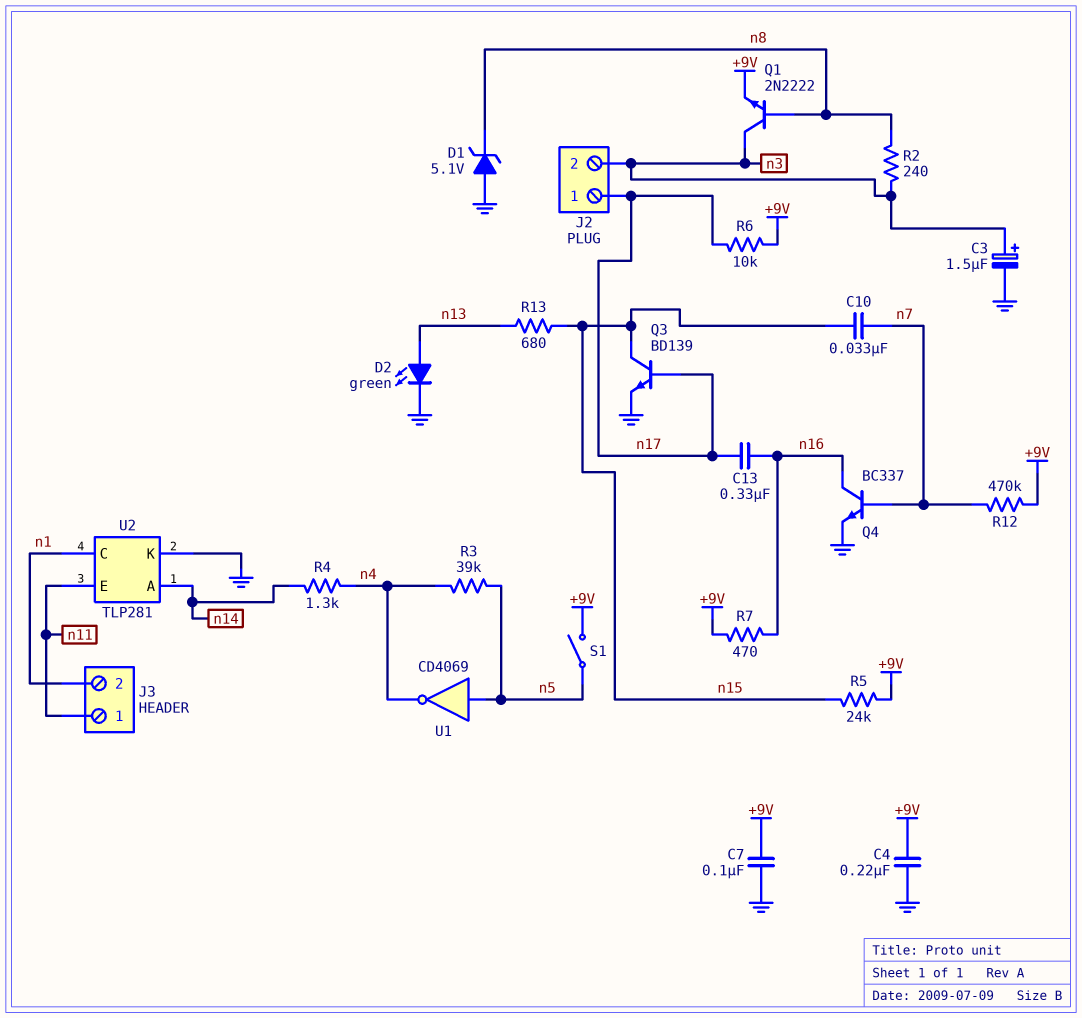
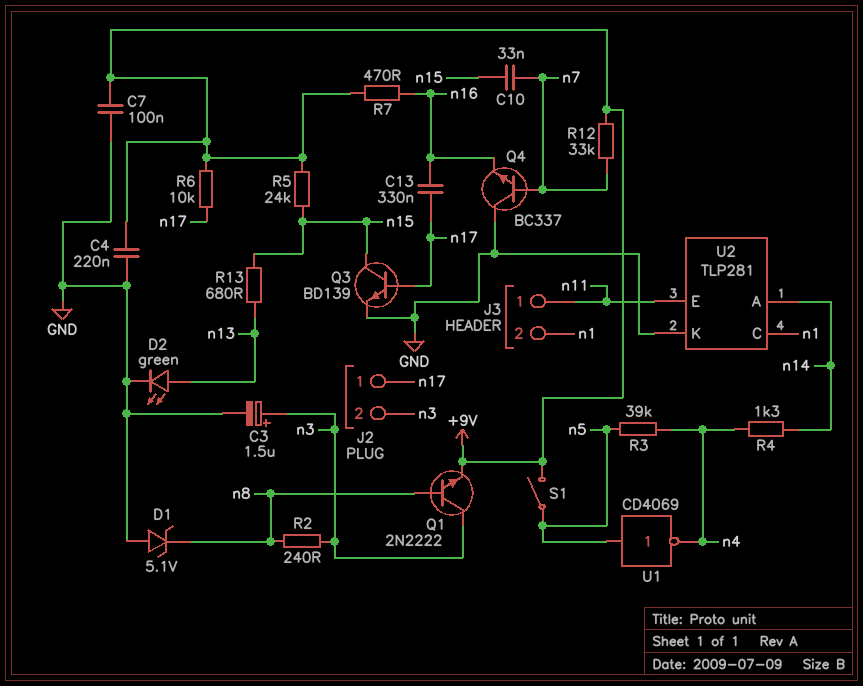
Q4: NPN BC337 (B n7, C n16, E GND) -> NPN BC337 (B n7, C GND, E n16)
R12: 470k (+9V, n7) -> 33k (+9V, n7)

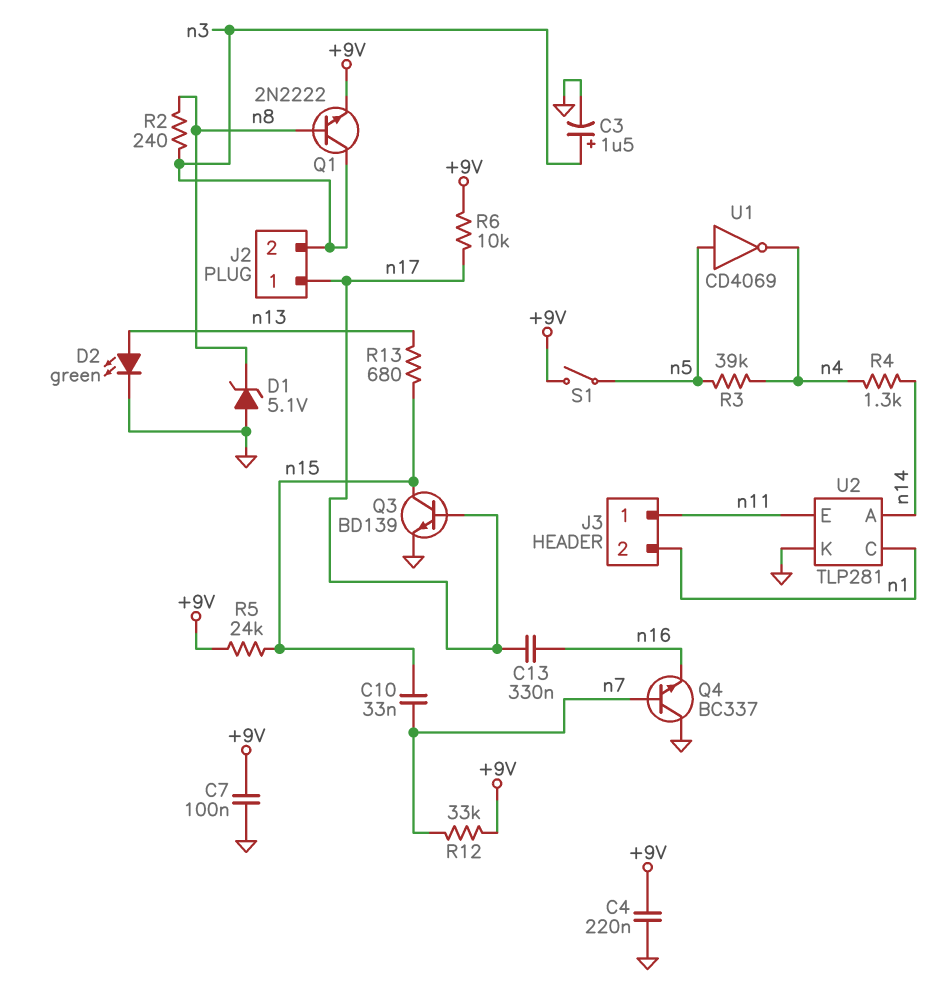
R7: 470 (+9V, n16) -> none

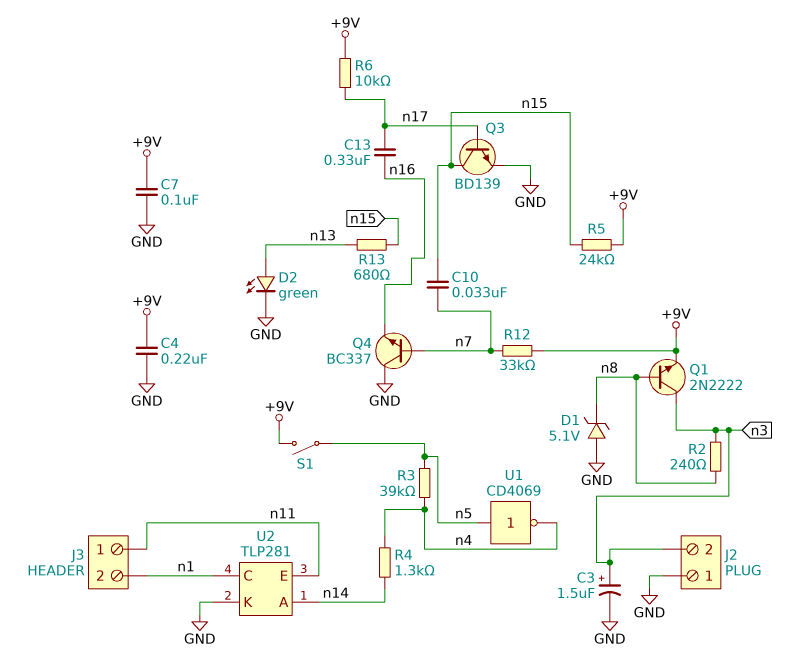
J2 pin 1: n17 -> GND

